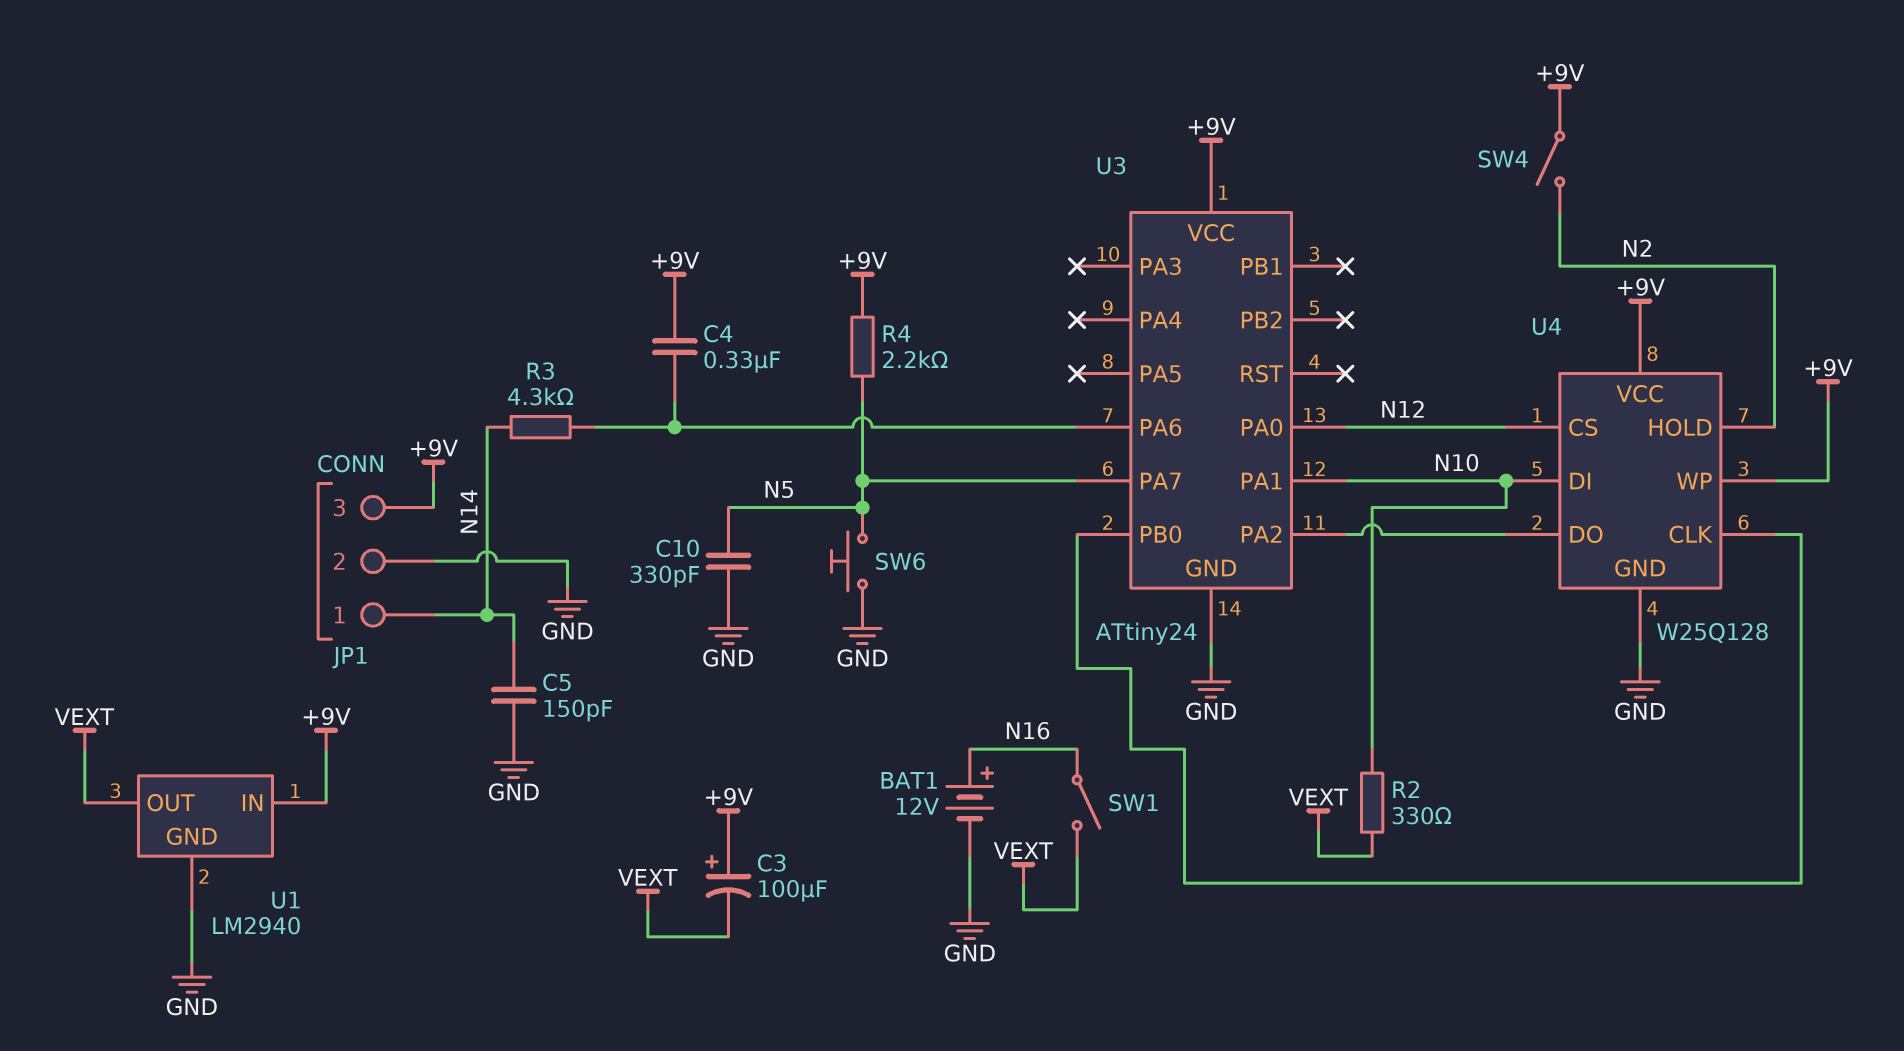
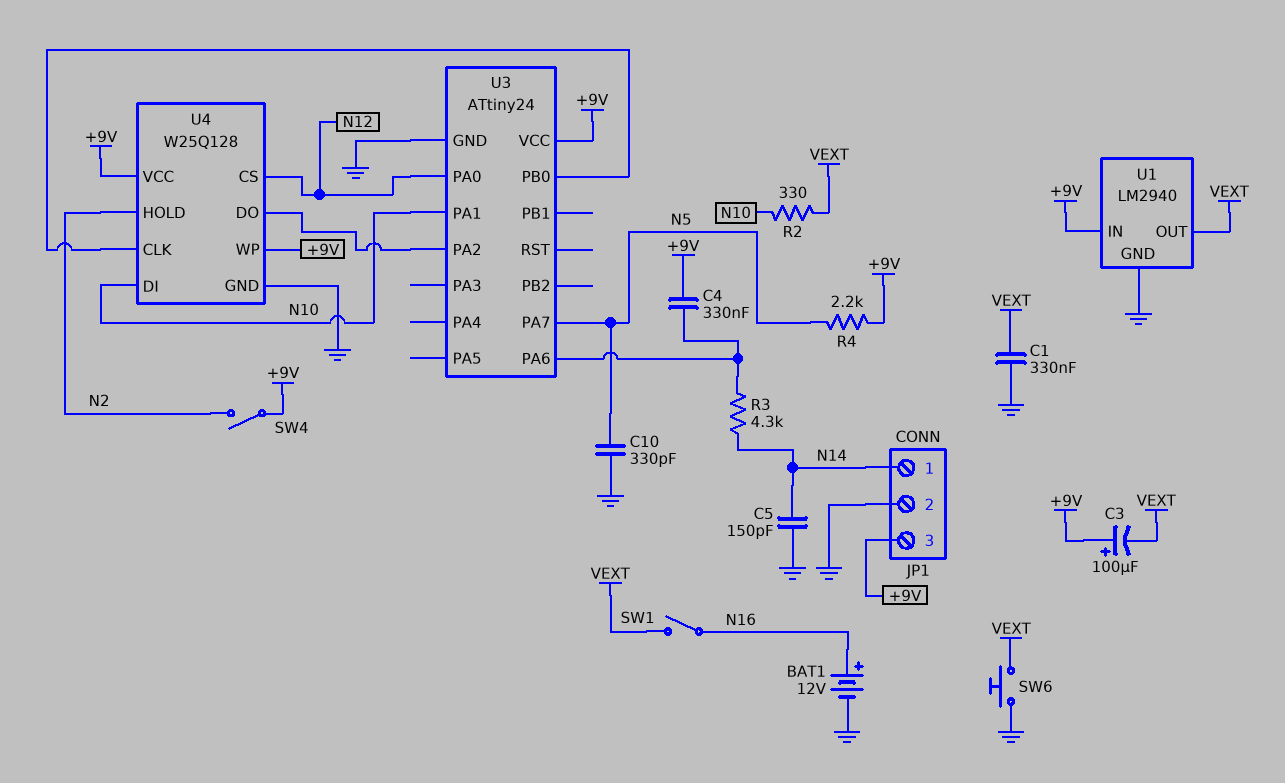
C1: none -> 330nF (GND, VEXT)
SW6: button (GND, N5) -> button (GND, VEXT)

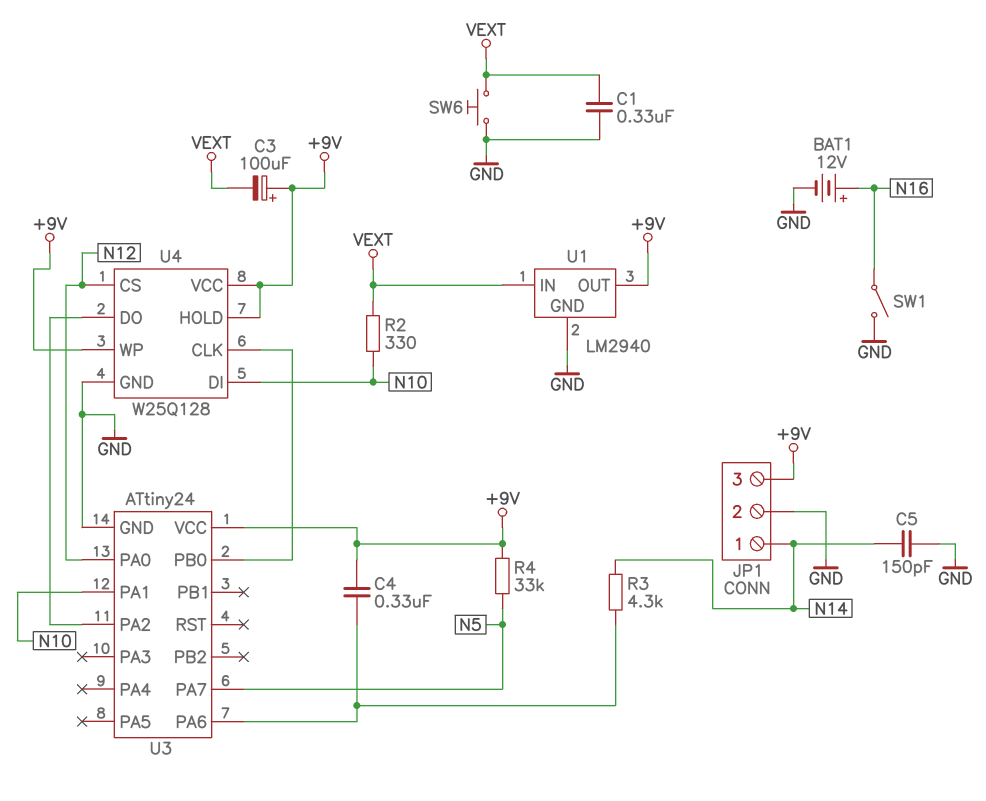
C10: 330pF (GND, N5) -> none
R4: 2.2k (+9V, N5) -> 33k (+9V, N5)
SW1: switch (N16, VEXT) -> switch (GND, N16)
SW4: switch (+9V, N2) -> none
U1 pin IN: +9V -> VEXT
U1 pin OUT: VEXT -> +9V
U4 pin HOLD: N2 -> +9V

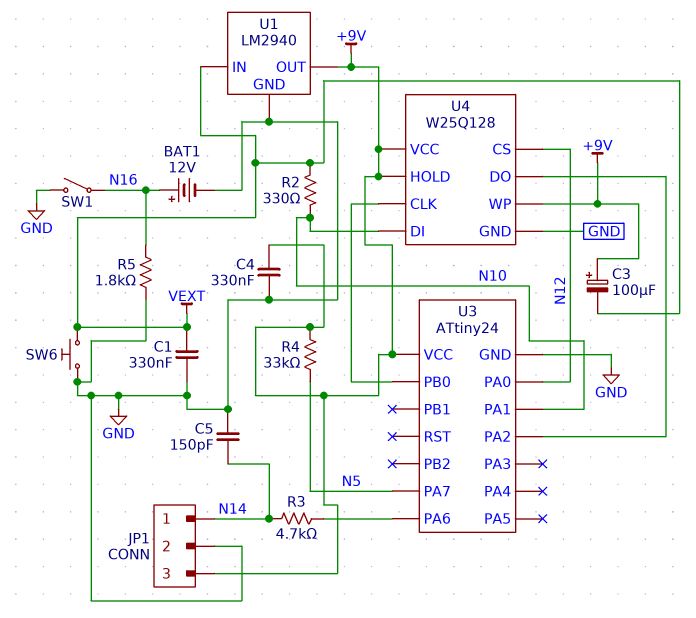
C4: 330nF (+9V, U3/PA6) -> 330nF (+9V, GND)
R3: 4.3k (N14, U3/PA6) -> 4.7k (N14, U3/PA6)
R5: none -> 1.8k (GND, N16)

